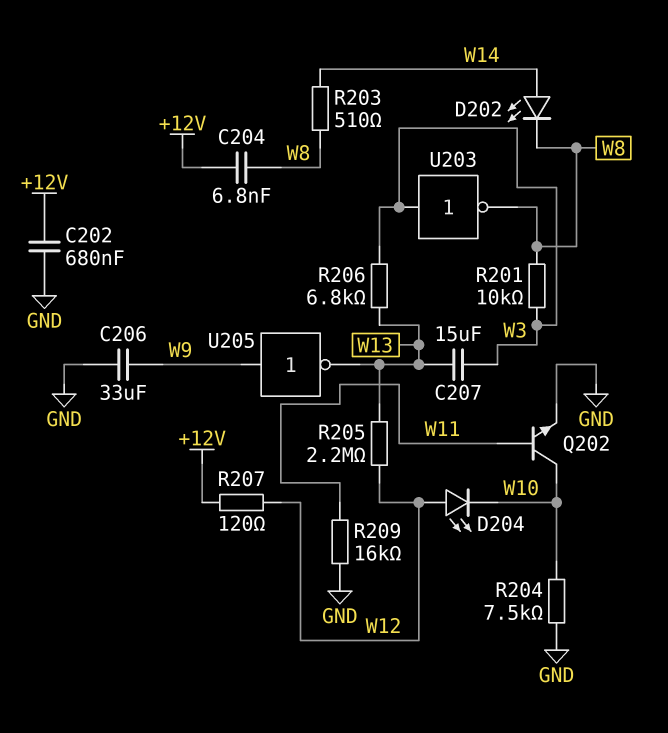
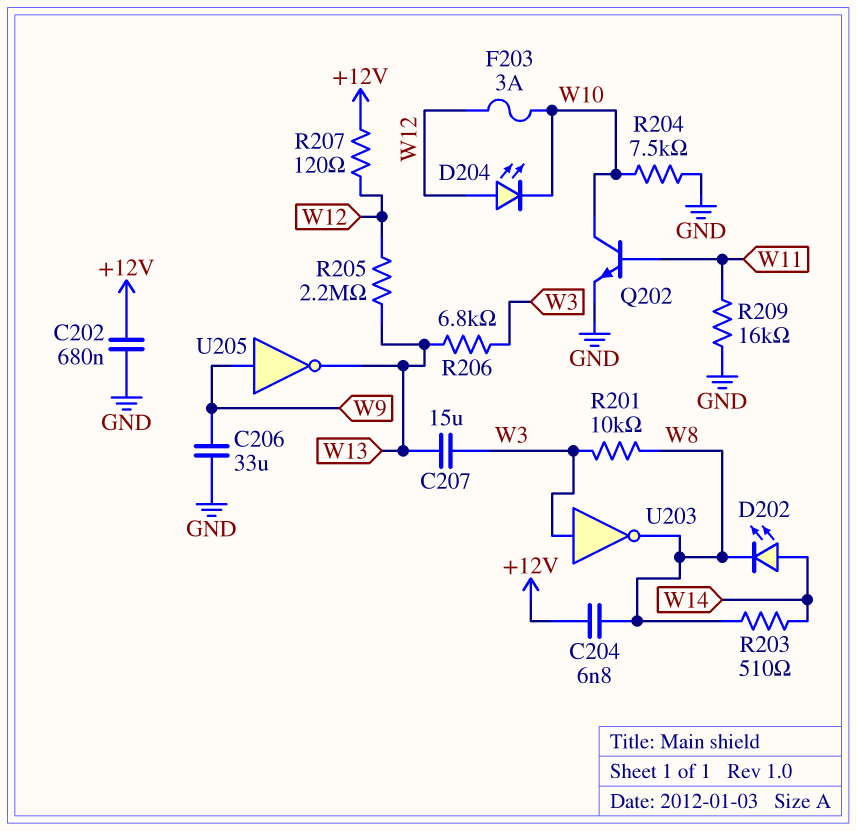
F203: none -> 3A (W10, W12)

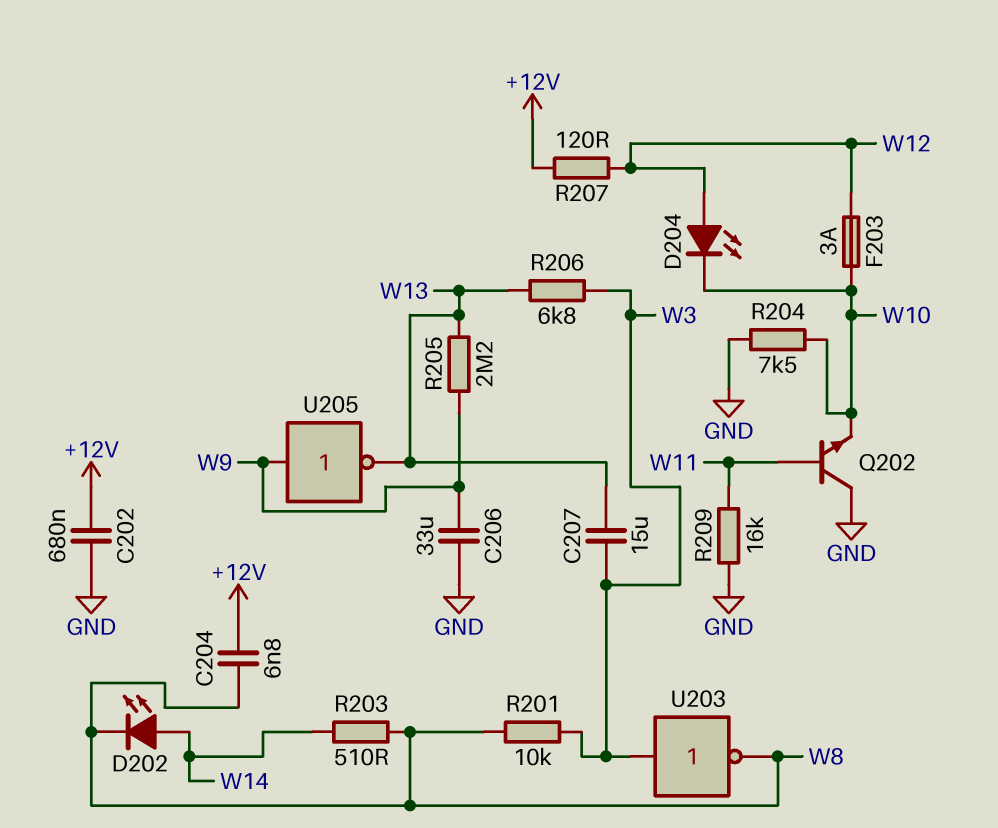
Q202: NPN (B W11, C W10, E GND) -> NPN (B W11, C GND, E W10)
R205: 2.2M (W12, W13) -> 2.2M (W9, W13)

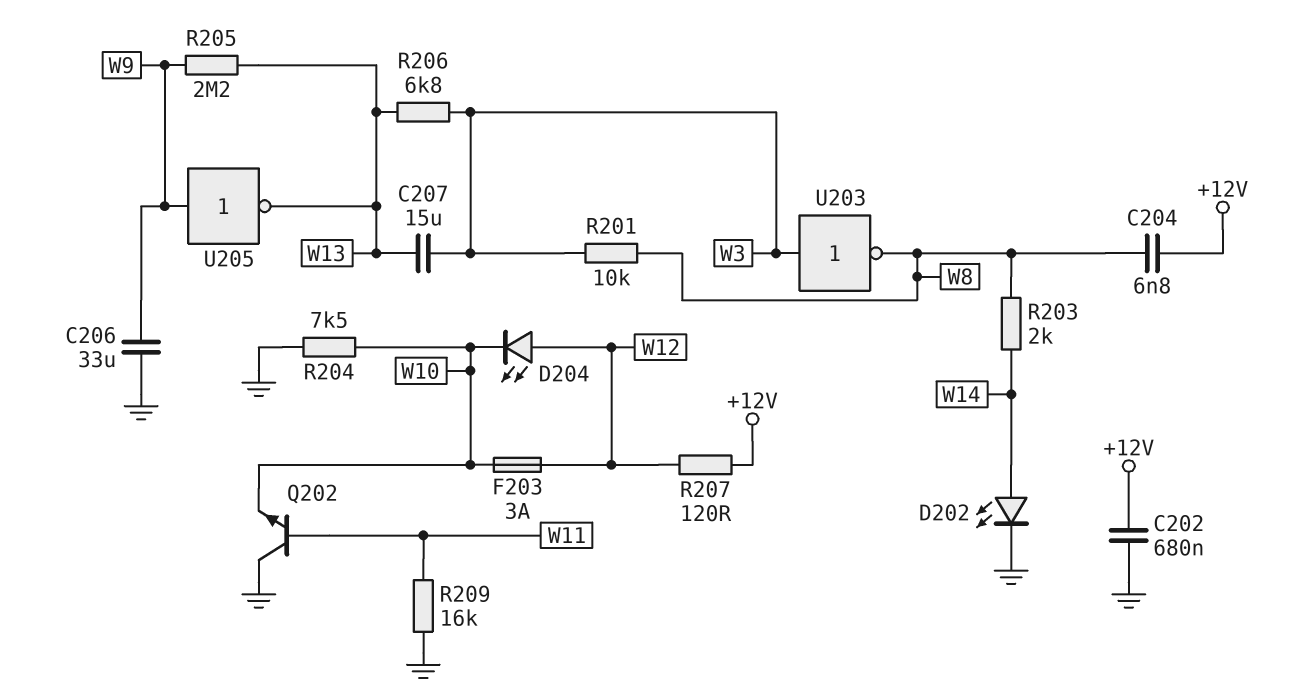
D202: LED (A W14, K W8) -> LED (A W14, K GND)
R203: 510 (W8, W14) -> 2k (W8, W14)

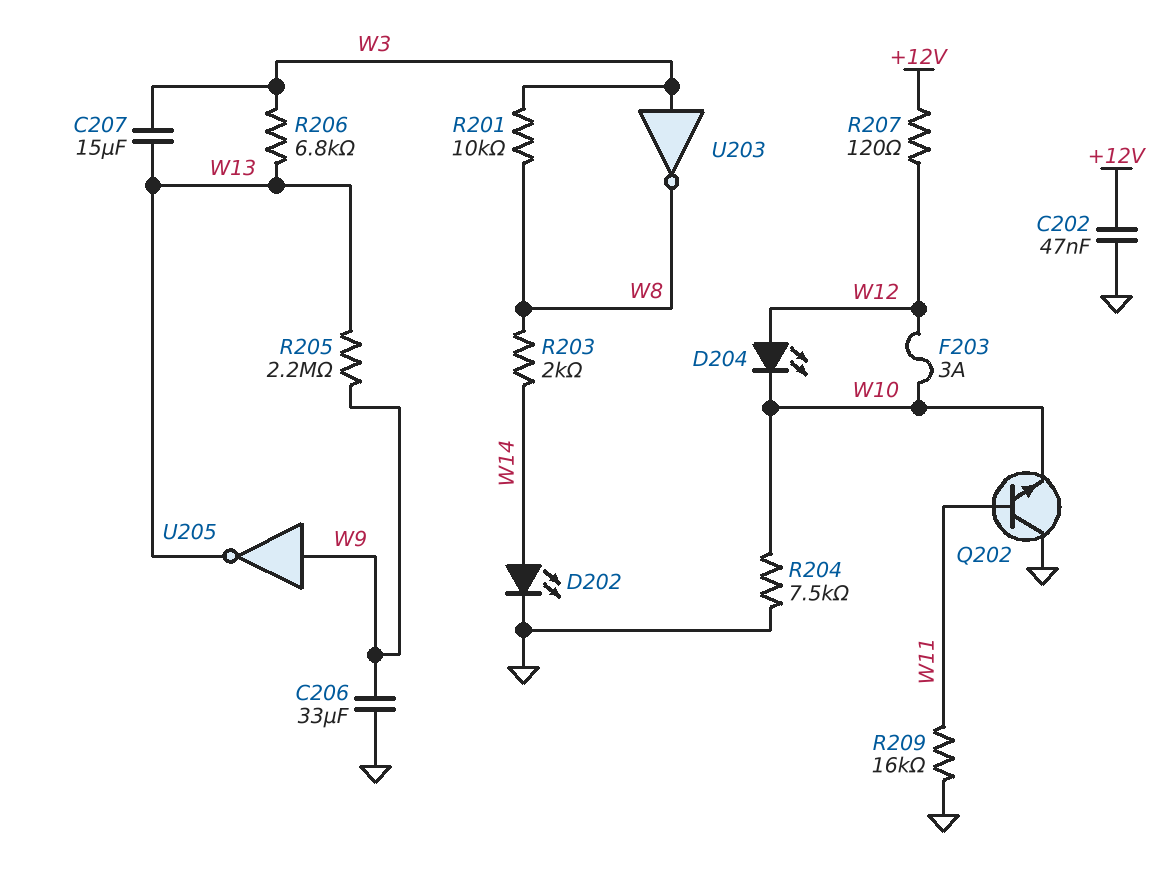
C202: 680nF (+12V, GND) -> 47nF (+12V, GND)
C204: 6.8nF (+12V, W8) -> none

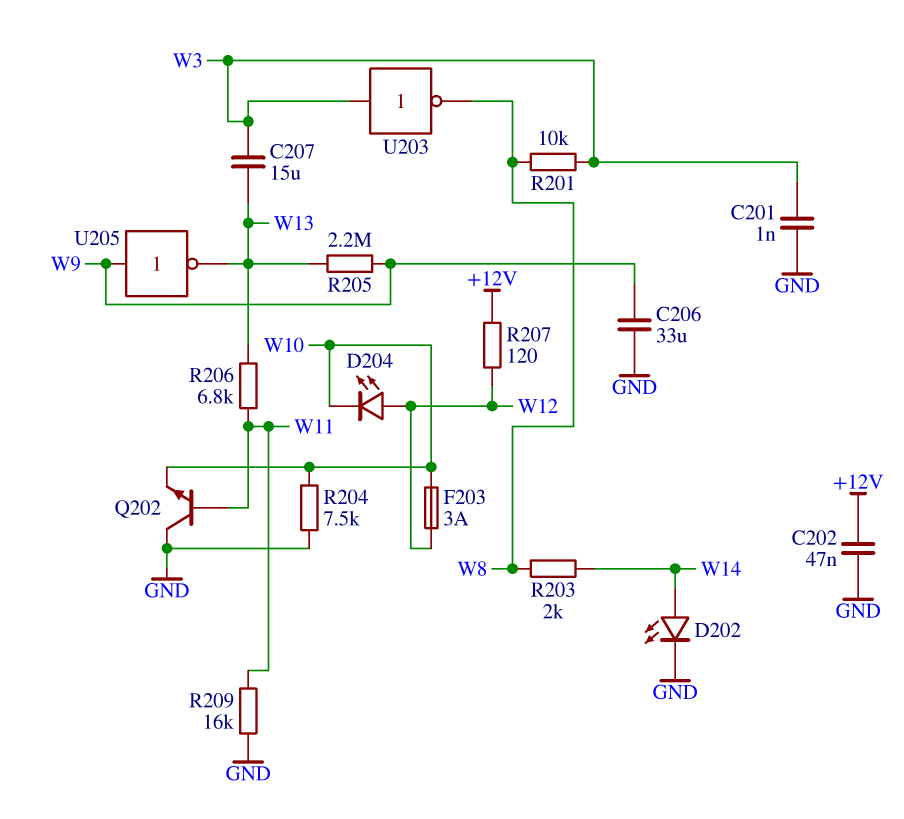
C201: none -> 1nF (GND, W3)
R206: 6.8k (W3, W13) -> 6.8k (W11, W13)

